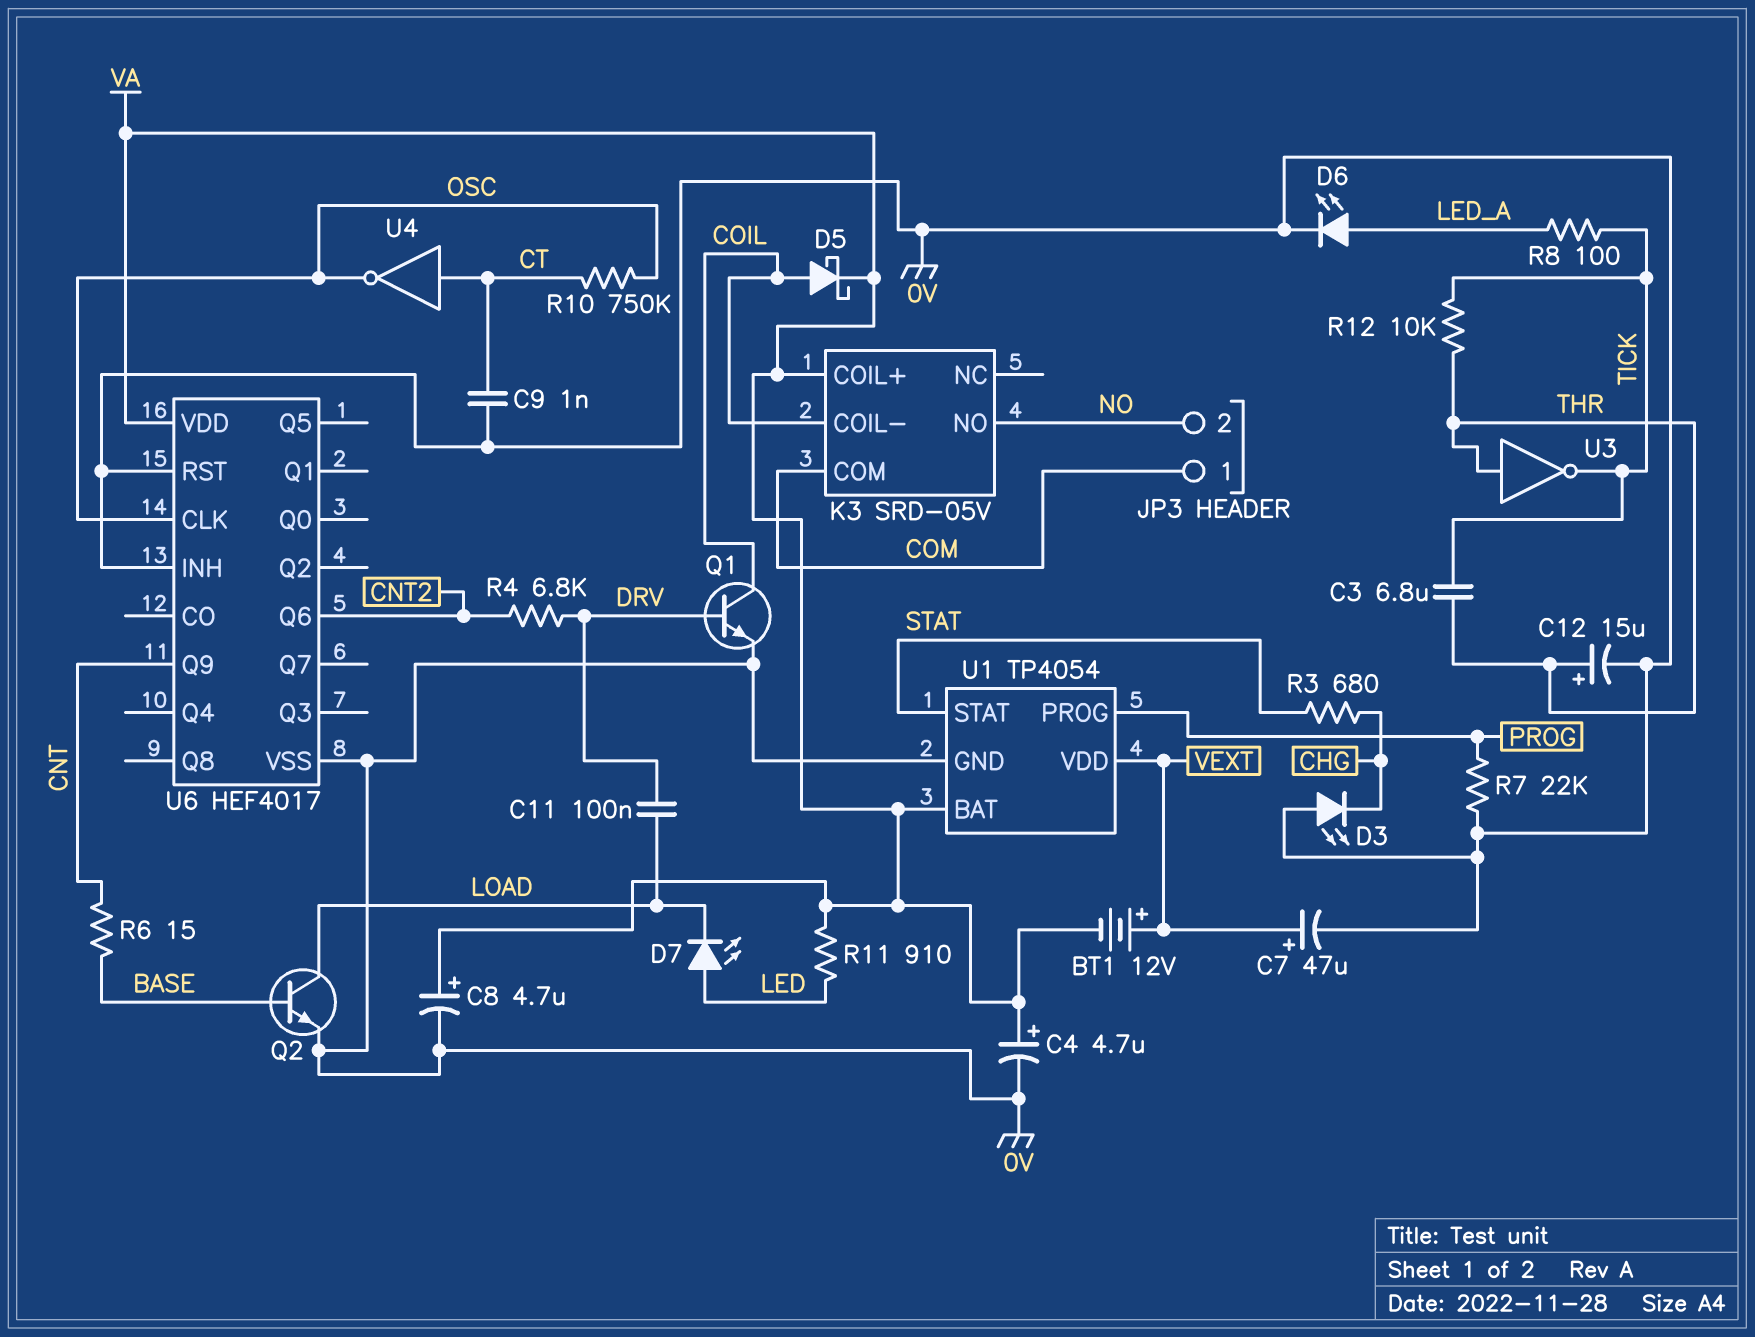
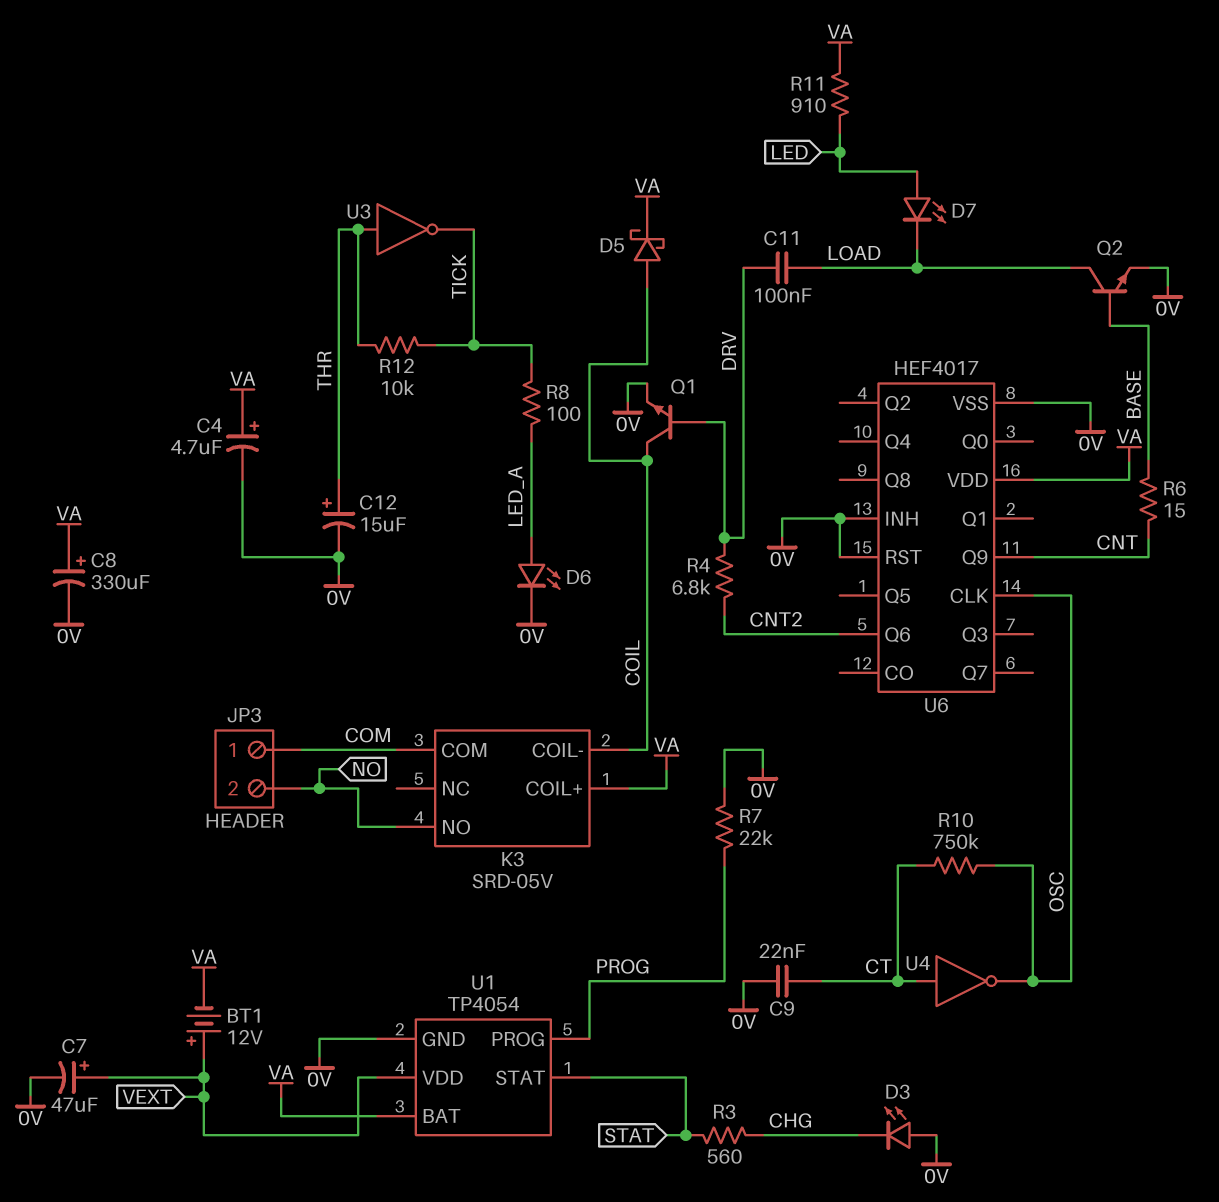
C3: 6.8uF (THR, TICK) -> none
C8: 4.7uF (plus VA, minus 0V) -> 330uF (plus VA, minus 0V)
C9: 1nF (0V, CT) -> 22nF (0V, CT)
R3: 680 (CHG, STAT) -> 560 (CHG, STAT)

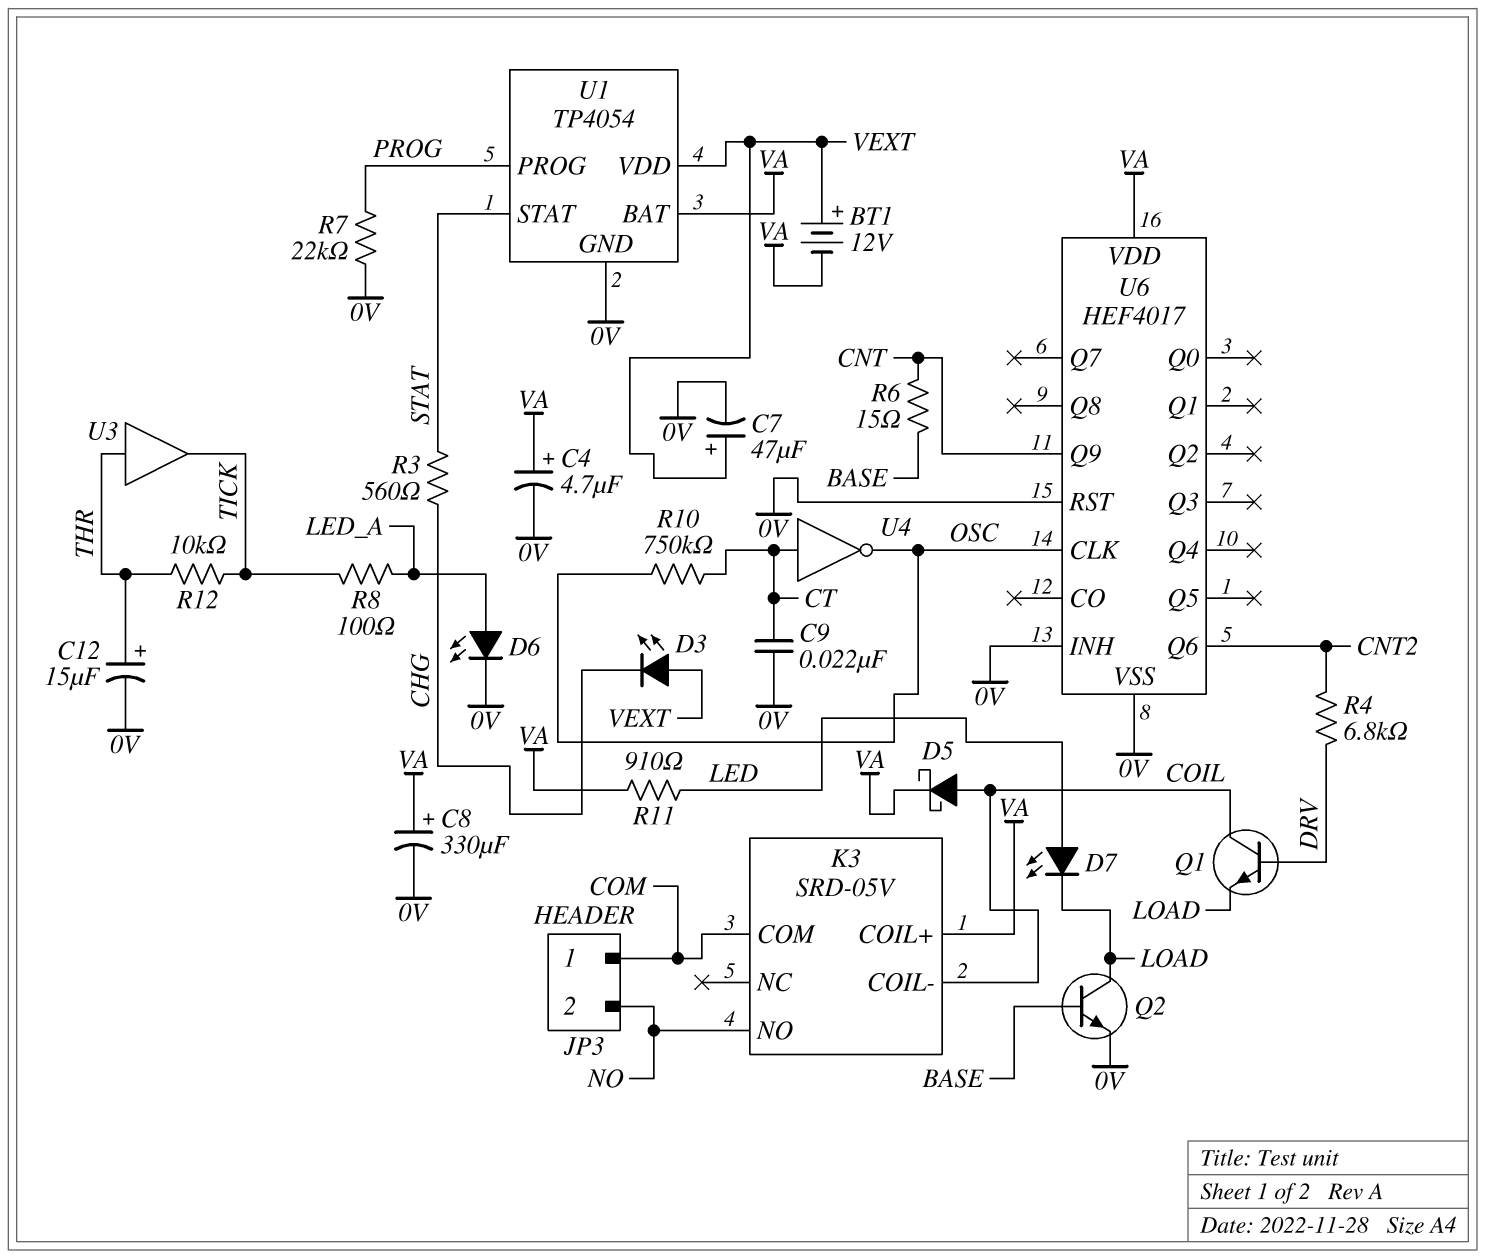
C11: 100nF (DRV, LOAD) -> none
D3: LED (A 0V, K CHG) -> LED (A VEXT, K CHG)
Q1: NPN (B DRV, C COIL, E 0V) -> NPN (B DRV, C COIL, E LOAD)
U3: NOT (in THR, out TICK) -> buffer (in THR, out TICK)

